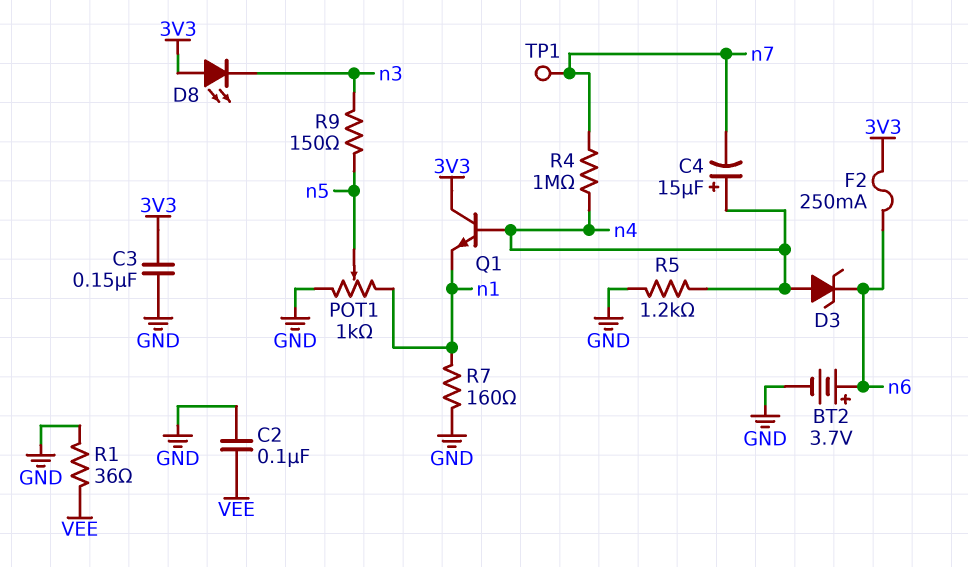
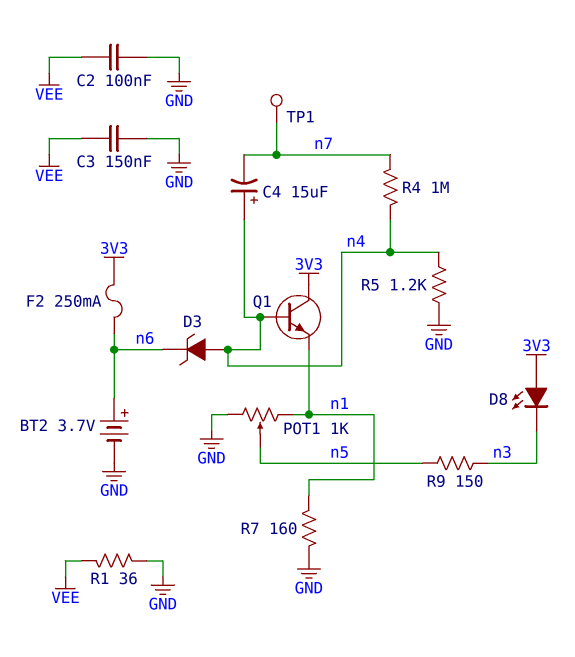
C3: 150nF (3V3, GND) -> 150nF (GND, VEE)

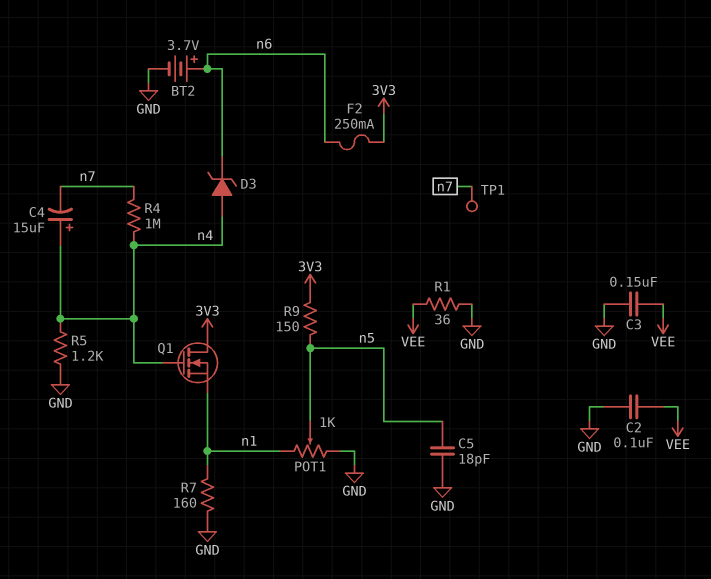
C5: none -> 18pF (GND, n5)
D8: LED (A 3V3, K n3) -> none
Q1: NPN (B n4, C 3V3, E n1) -> NMOS (G n4, D 3V3, S n1)
R9: 150 (n3, n5) -> 150 (3V3, n5)

